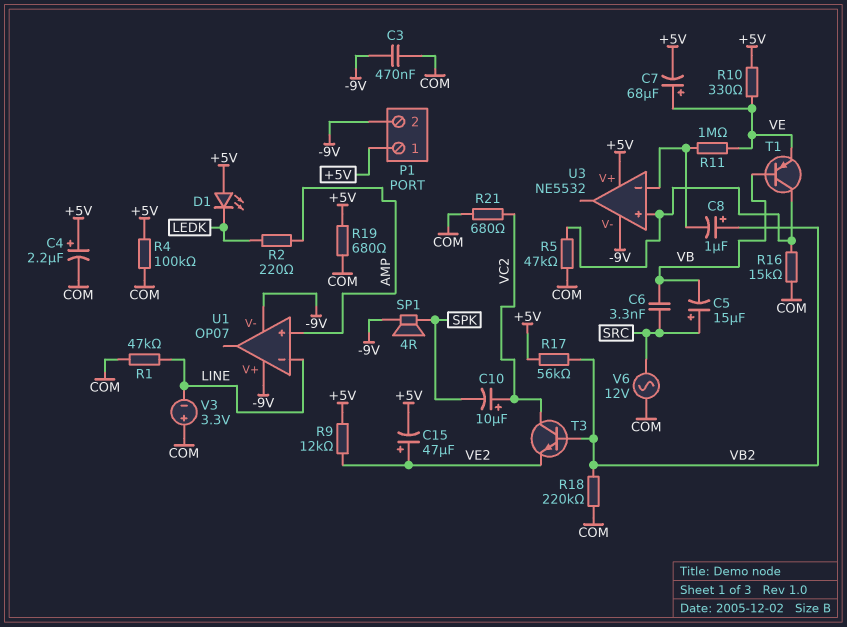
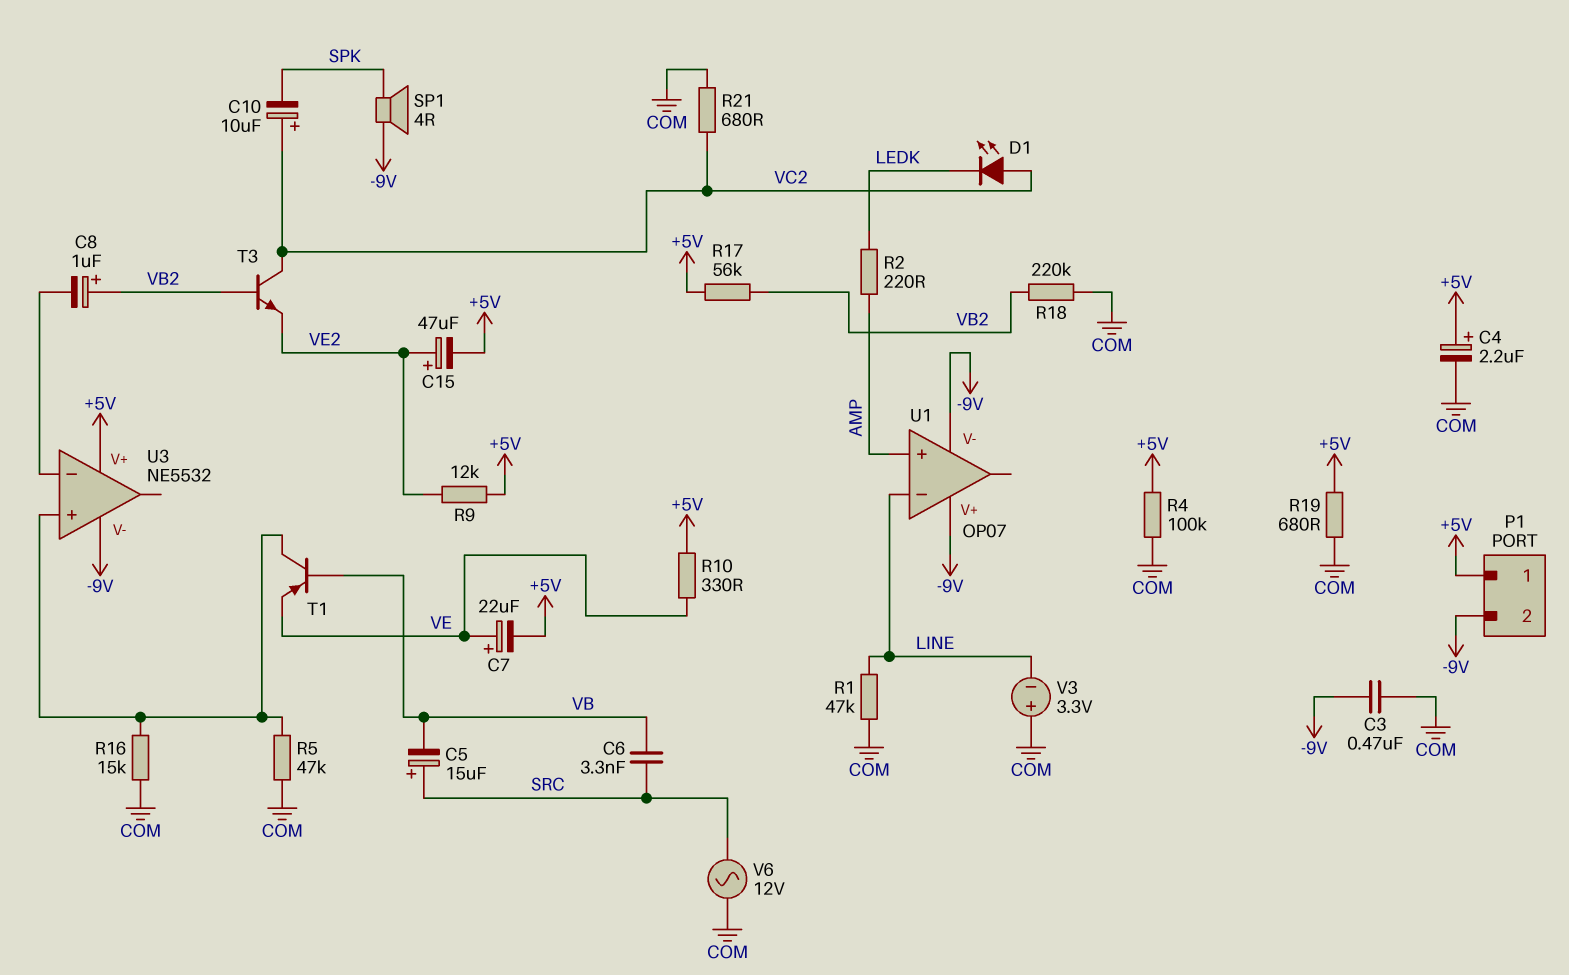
C7: 68uF (plus VE, minus +5V) -> 22uF (plus VE, minus +5V)
D1: LED (A +5V, K LEDK) -> LED (A VC2, K LEDK)
R11: 1M (U3/in-, VE) -> none

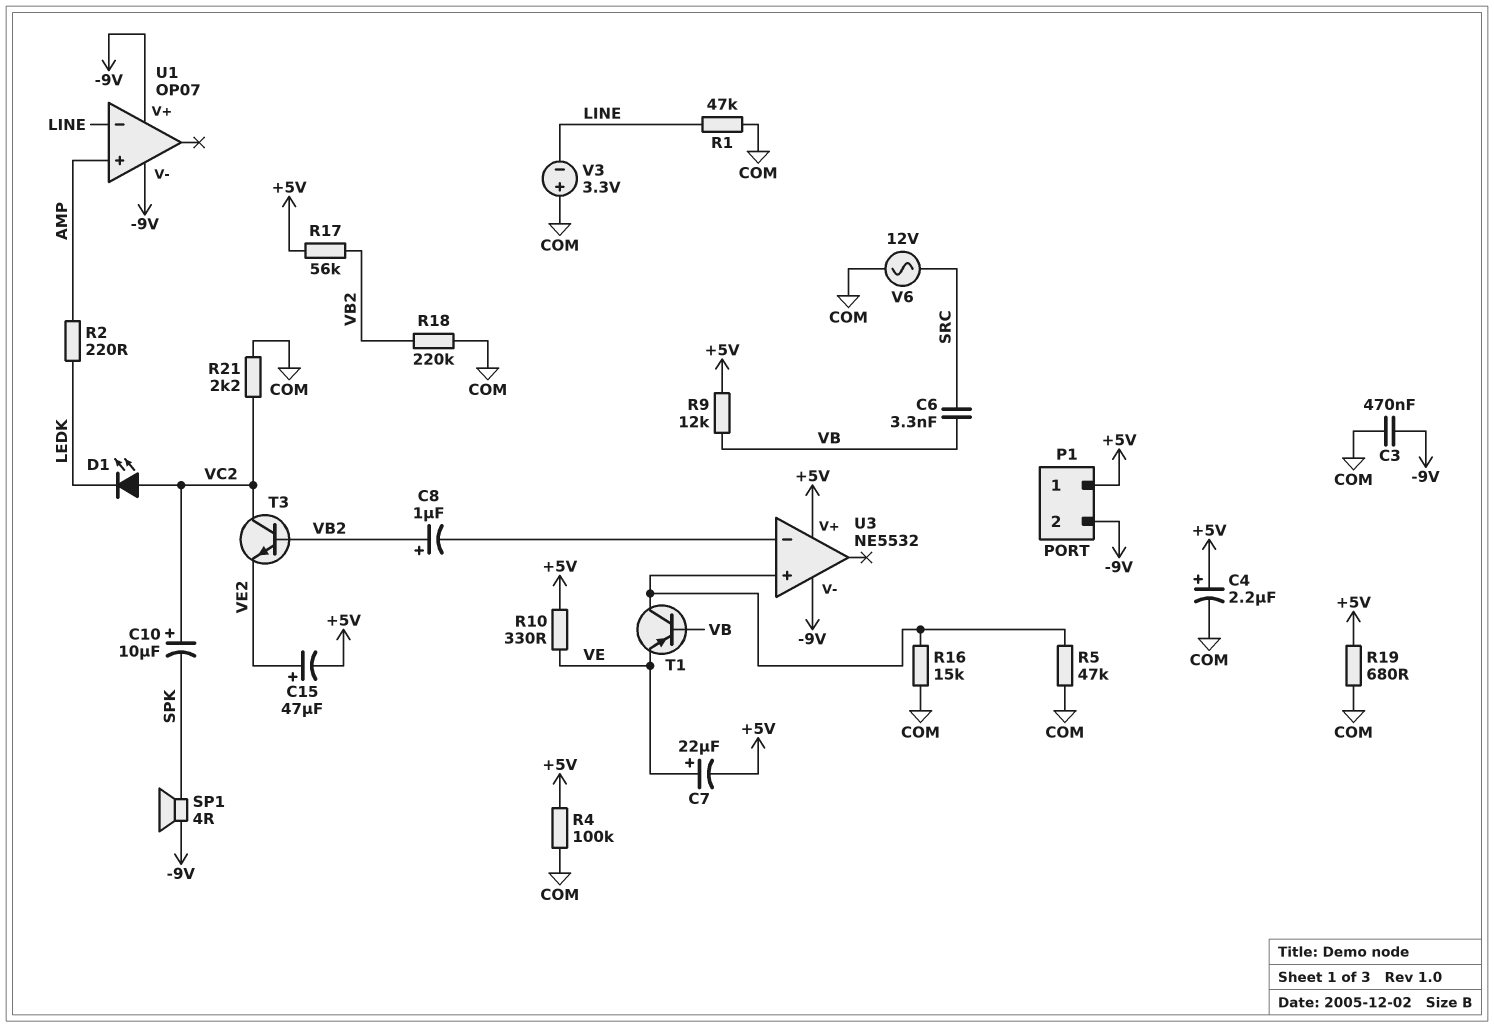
C5: 15uF (plus SRC, minus VB) -> none
R9: 12k (+5V, VE2) -> 12k (+5V, VB)
R21: 680 (COM, VC2) -> 2.2k (COM, VC2)

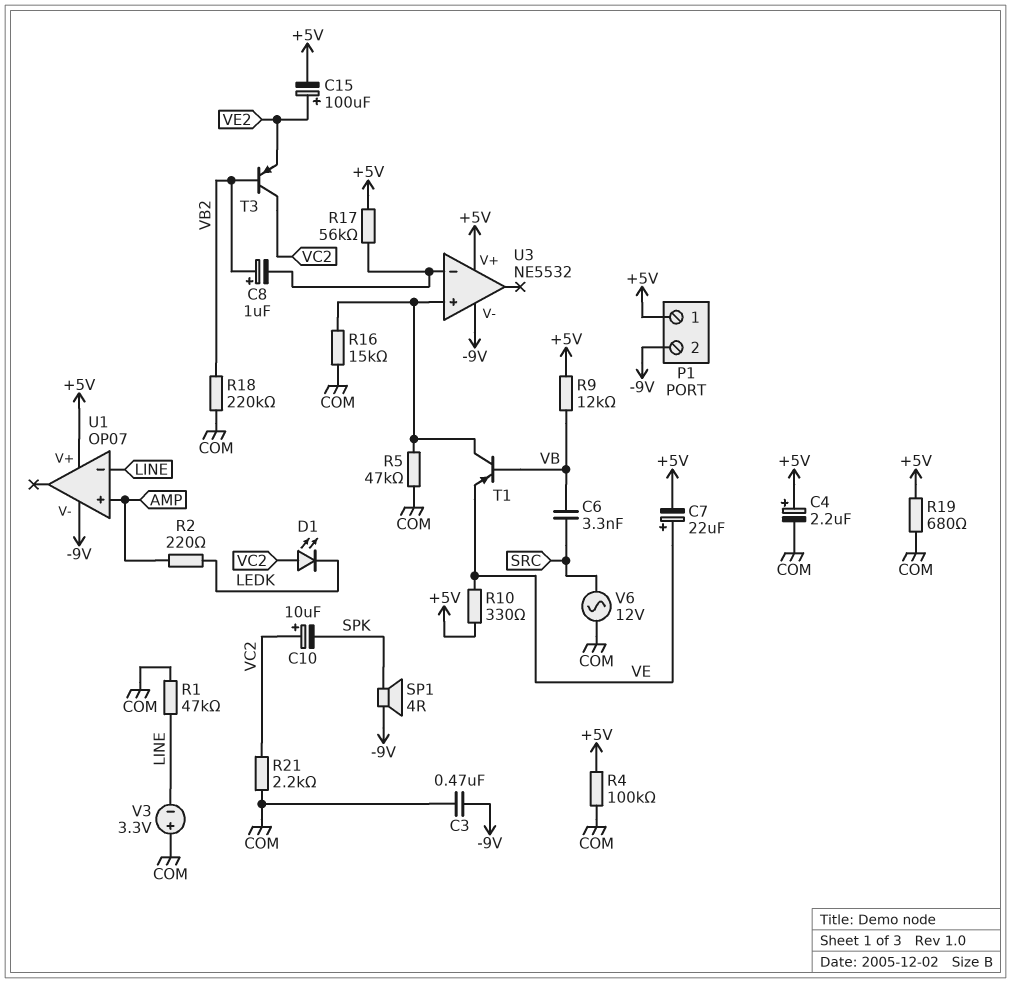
C15: 47uF (plus VE2, minus +5V) -> 100uF (plus VE2, minus +5V)
R17: 56k (+5V, VB2) -> 56k (+5V, U3/in-)
T3: NPN (B VB2, C VC2, E VE2) -> PNP (B VB2, C VC2, E VE2)
U1 pin V+: -9V -> +5V

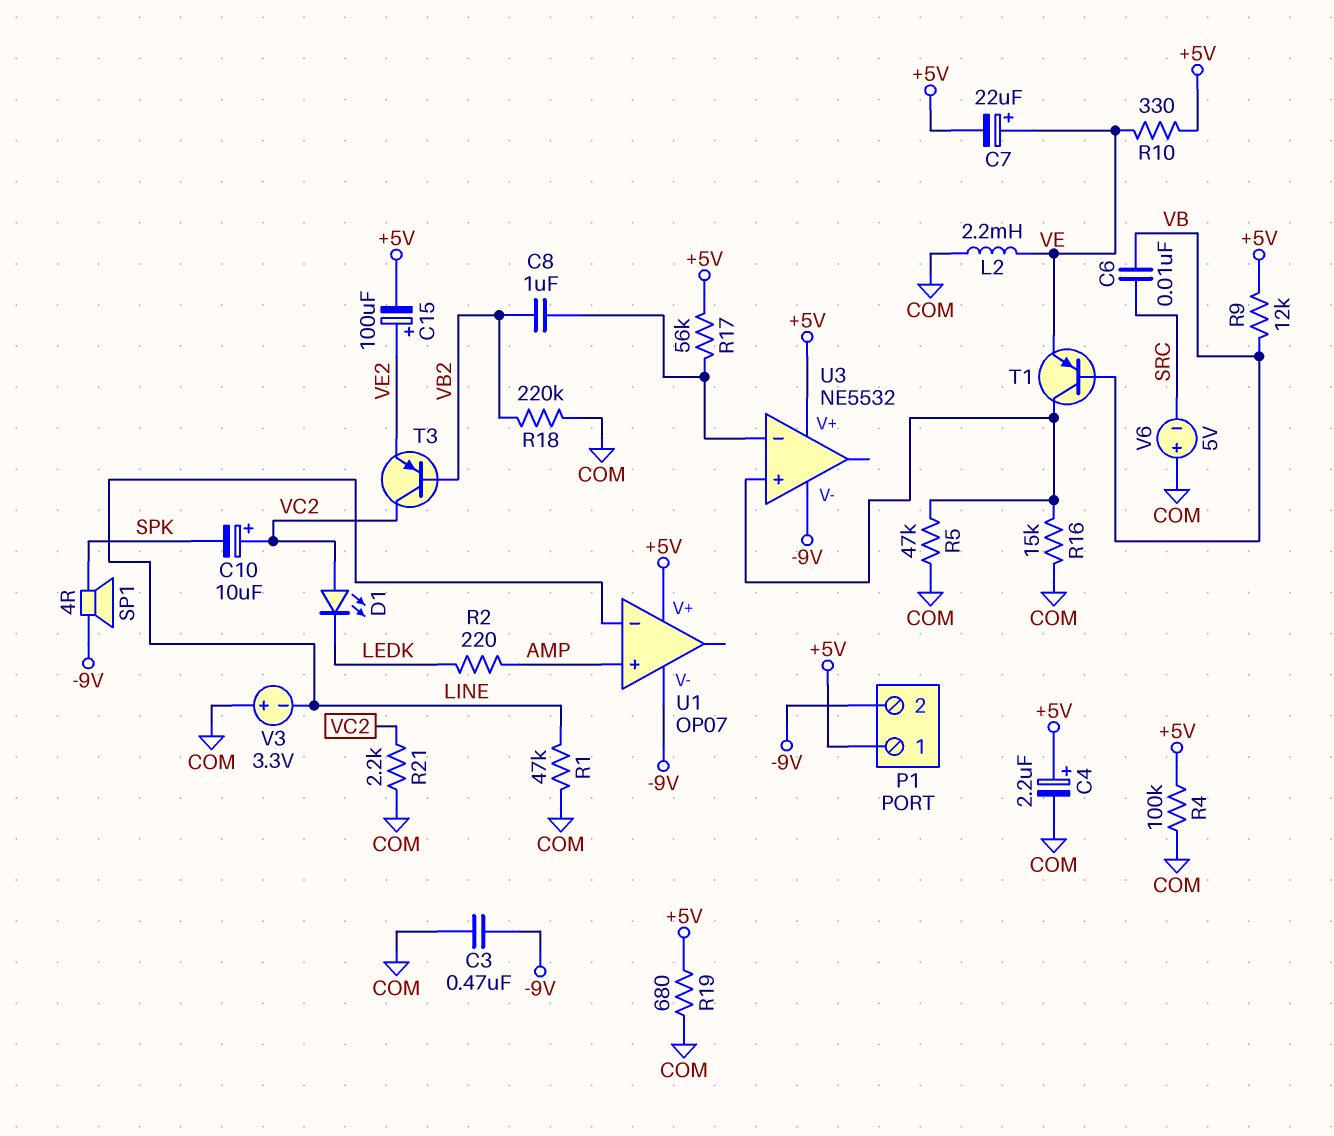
C6: 3.3nF (SRC, VB) -> 10nF (SRC, VB)
C8: 1uF (plus VB2, minus U3/in-) -> 1uF (U3/in-, VB2)
L2: none -> 2.2mH (COM, VE)
V6: AC 12V (COM, SRC) -> 5V (plus COM, minus SRC)

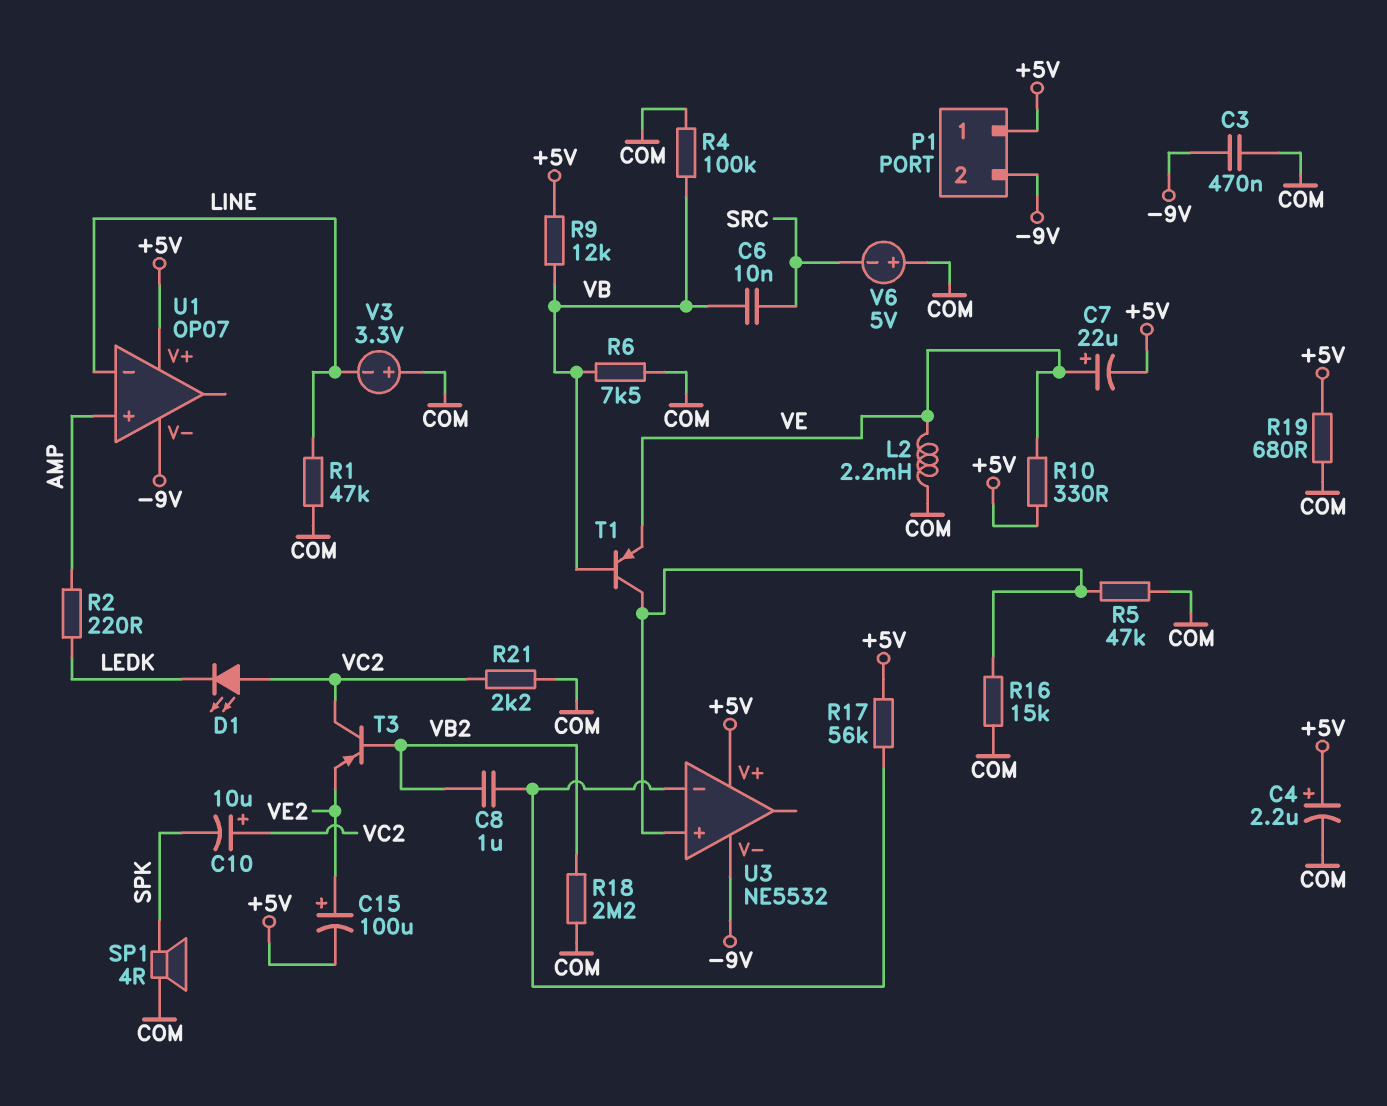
R4: 100k (+5V, COM) -> 100k (COM, VB)
R6: none -> 7.5k (COM, VB)
R18: 220k (COM, VB2) -> 2.2M (COM, VB2)
SP1: speaker 4R (-9V, SPK) -> speaker 4R (COM, SPK)

